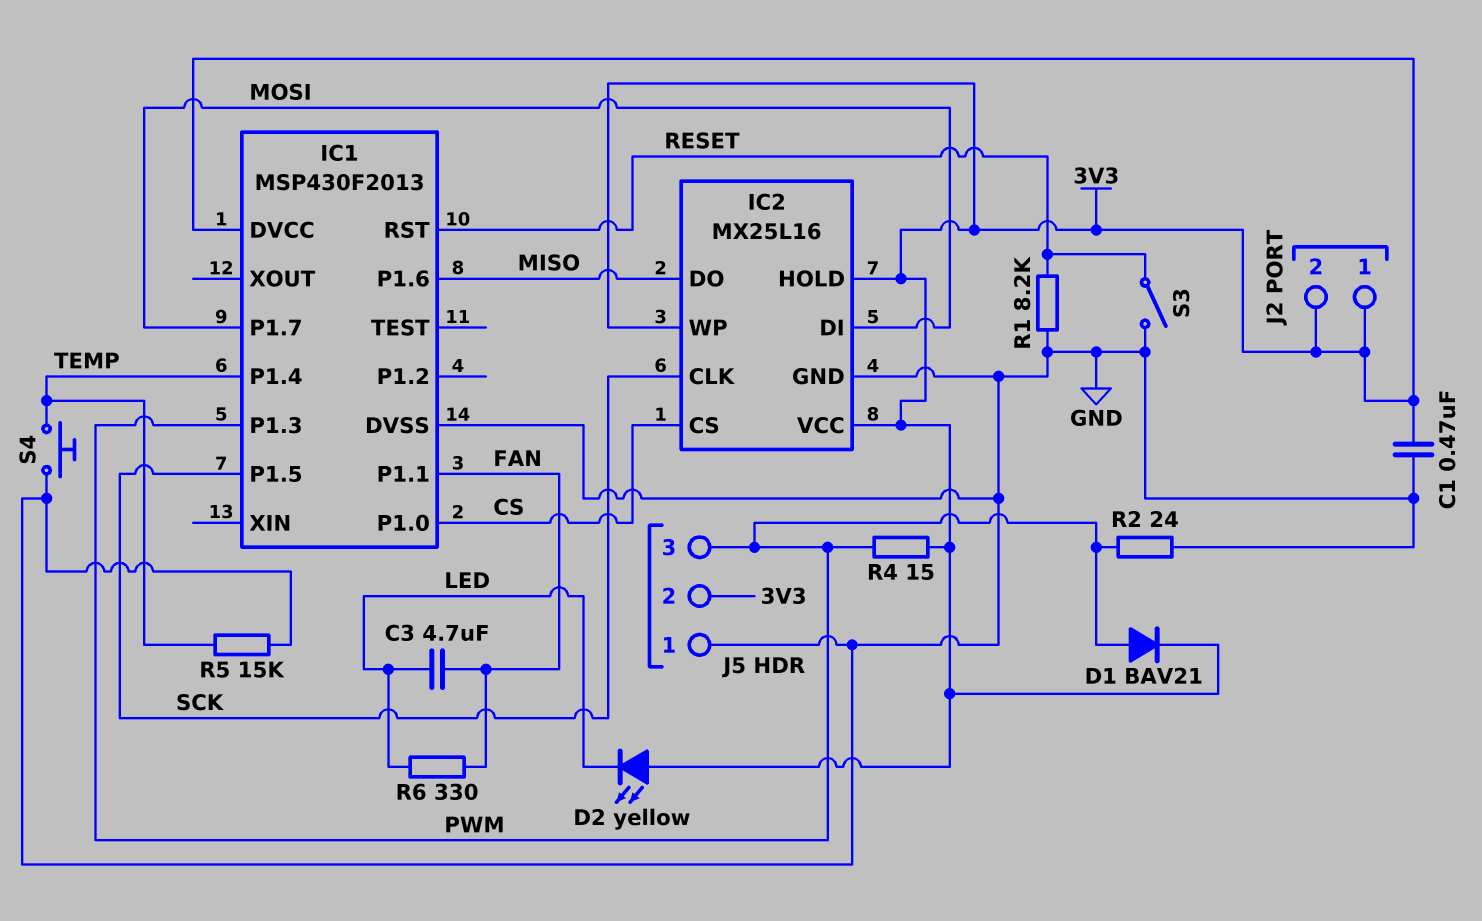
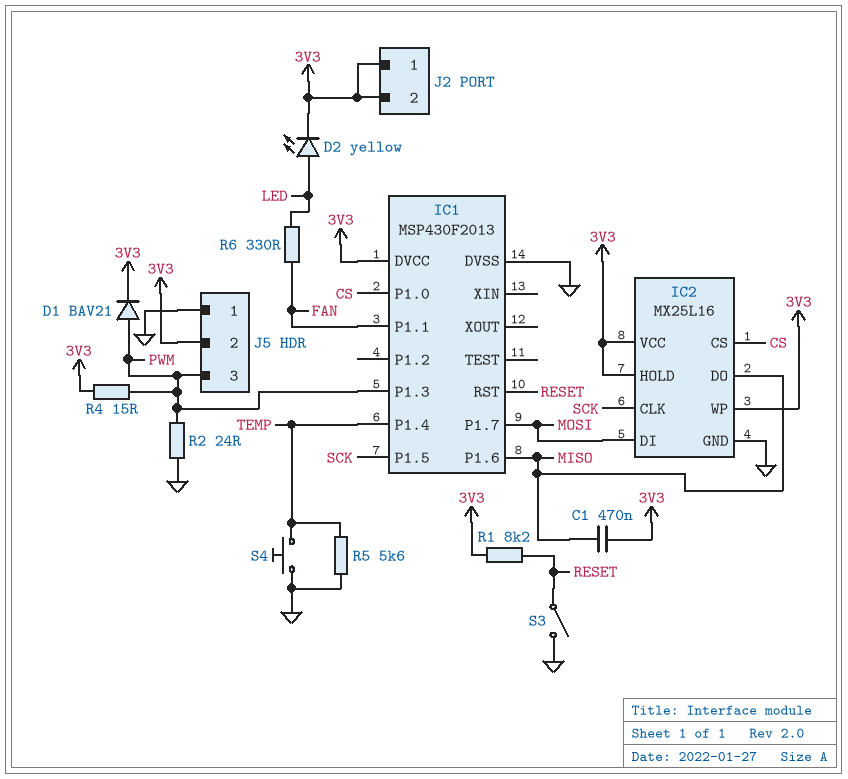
C1: 470nF (3V3, GND) -> 470nF (3V3, MISO)
C3: 4.7uF (FAN, LED) -> none
D2: LED yellow (A 3V3, K LED) -> LED yellow (A LED, K 3V3)
R1: 8.2k (GND, RESET) -> 8.2k (3V3, RESET)
R5: 15k (GND, TEMP) -> 5.6k (GND, TEMP)

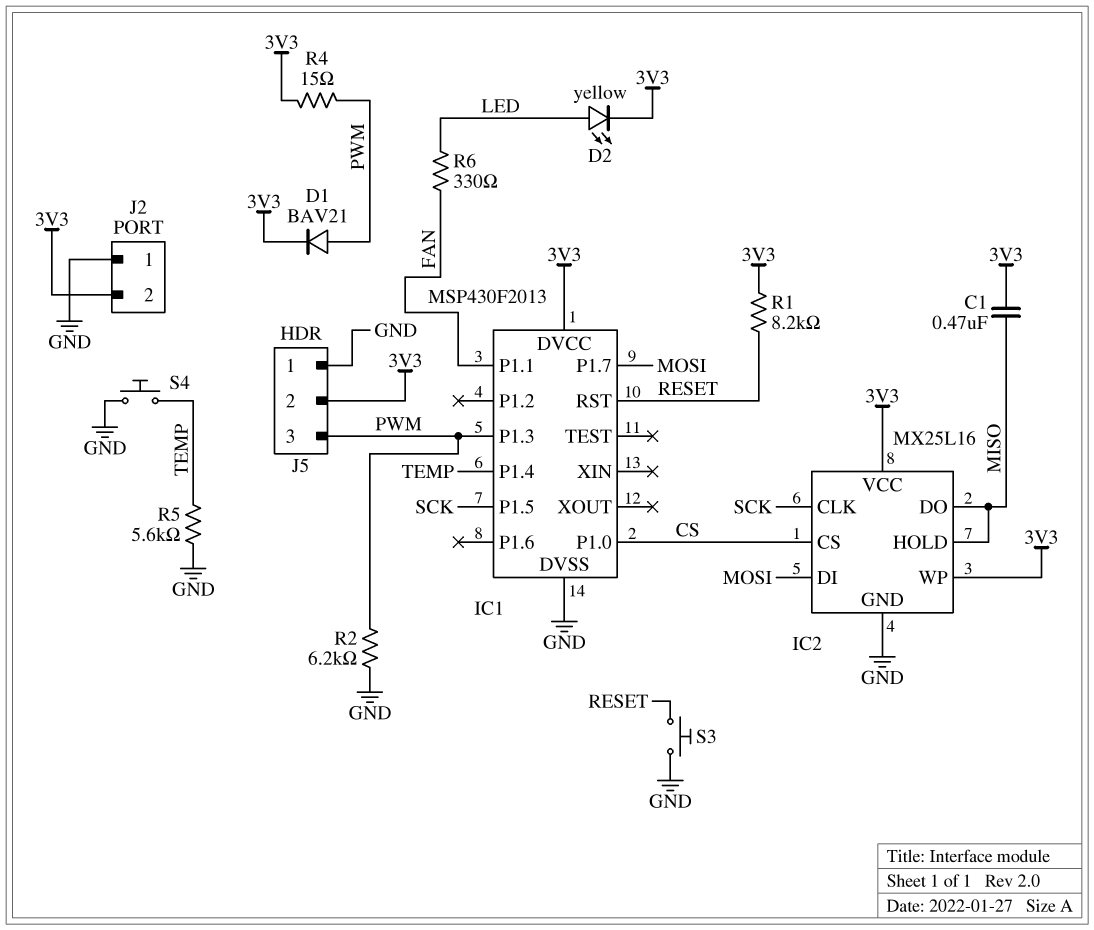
IC1 pin P1.6: MISO -> none
IC2 pin HOLD: 3V3 -> MISO
J2 pin 1: 3V3 -> GND
R2: 24 (GND, PWM) -> 6.2k (GND, PWM)
S3: switch (GND, RESET) -> button (GND, RESET)

